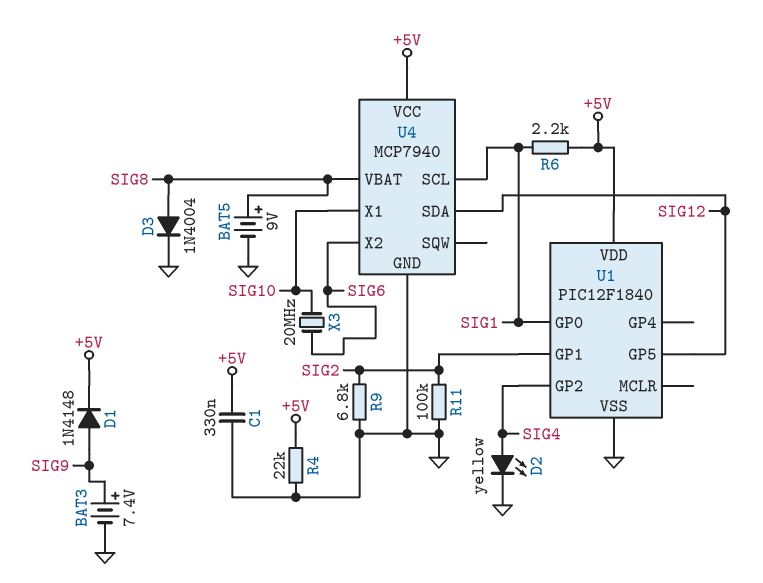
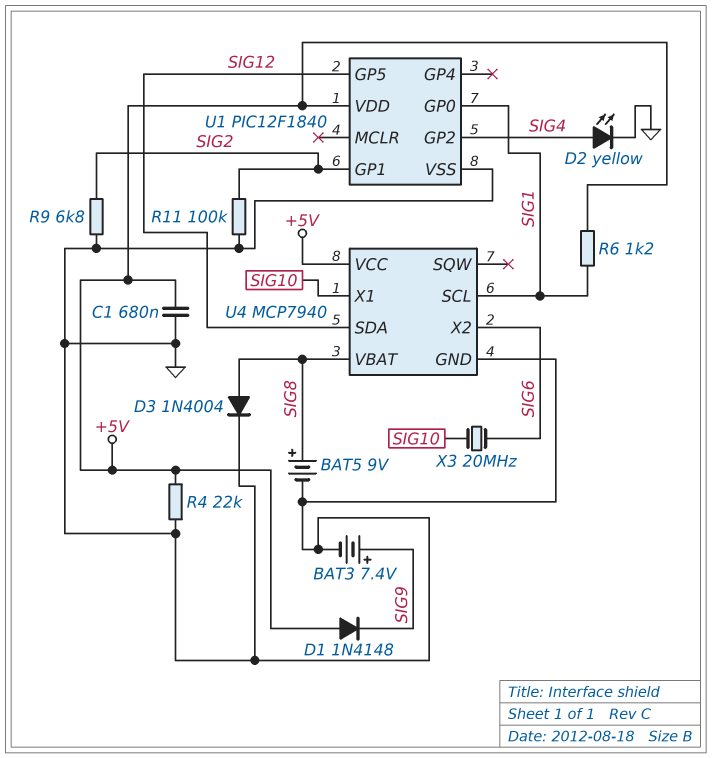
C1: 330nF (+5V, GND) -> 680nF (+5V, GND)
D1: diode 1N4148 (A SIG9, K +5V) -> diode 1N4148 (A +5V, K SIG9)
R6: 2.2k (+5V, SIG1) -> 1.2k (+5V, SIG1)

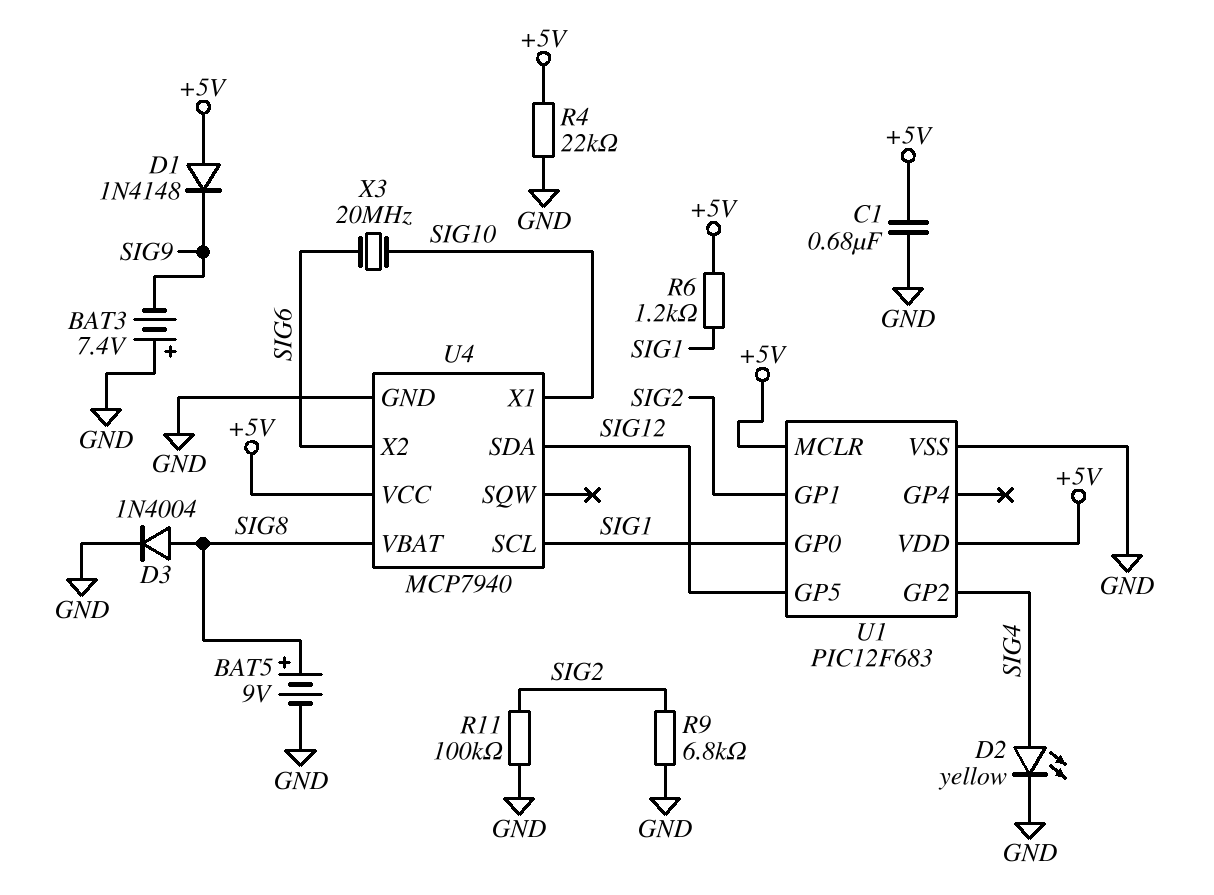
BAT3: 7.4V (plus SIG9, minus GND) -> 7.4V (plus GND, minus SIG9)
U1: PIC12F1840 -> PIC12F683
U1 pin MCLR: none -> +5V

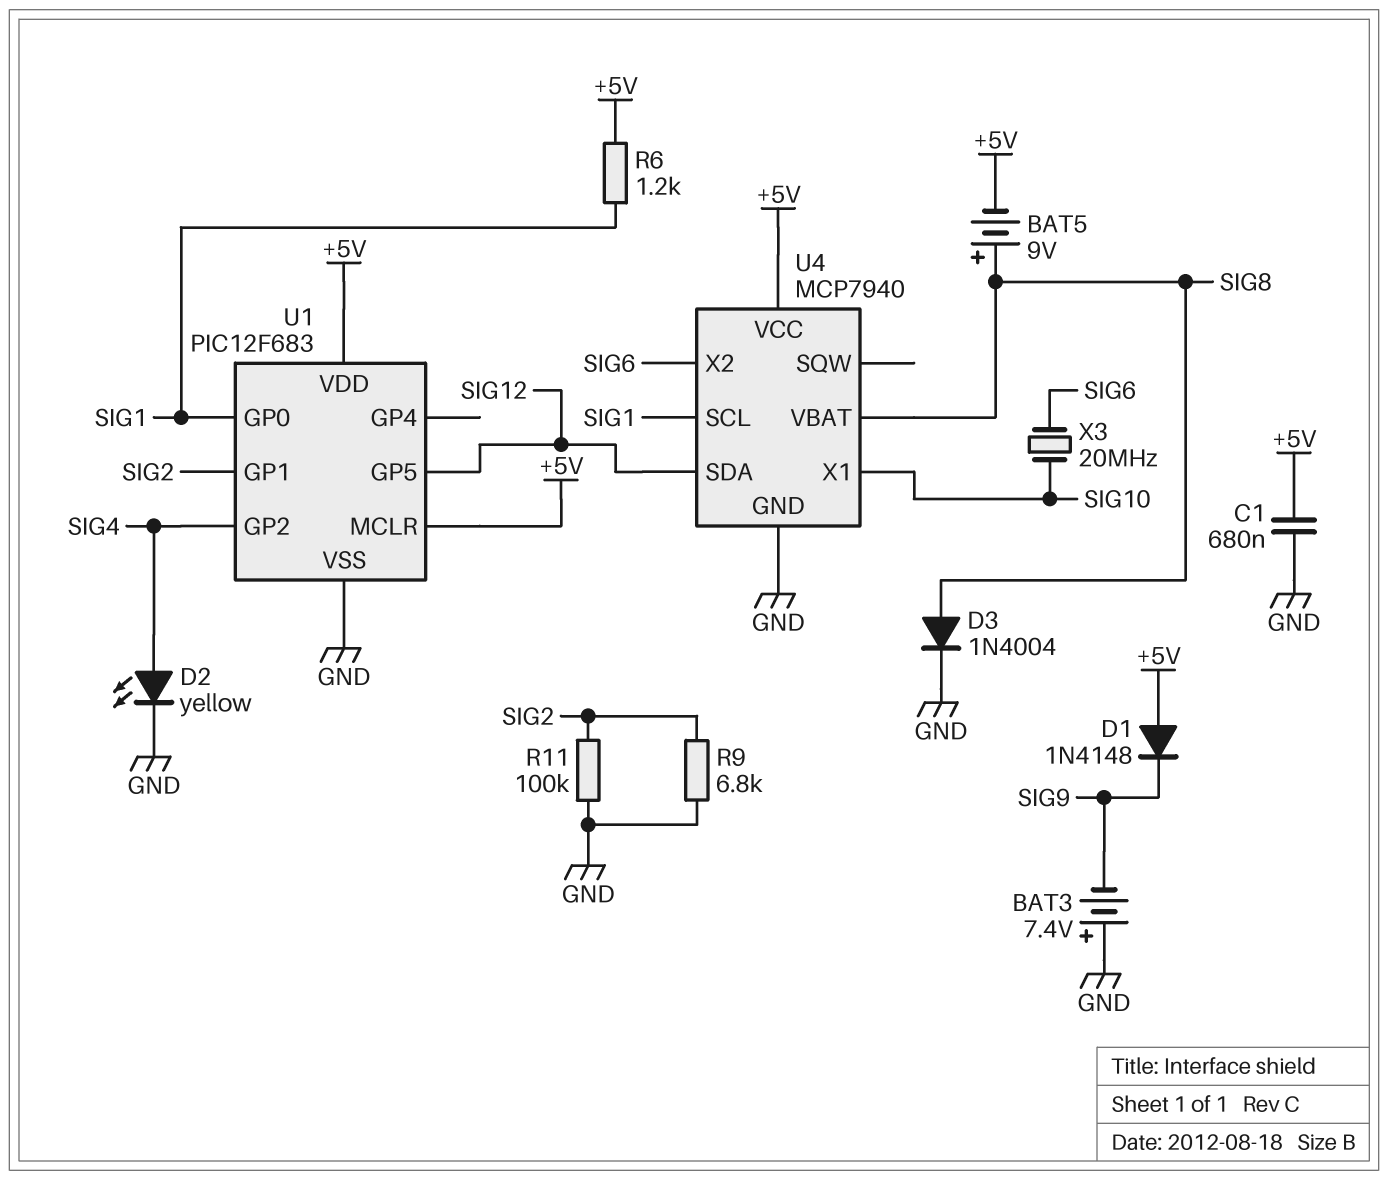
BAT5: 9V (plus SIG8, minus GND) -> 9V (plus SIG8, minus +5V)
R4: 22k (+5V, GND) -> none

